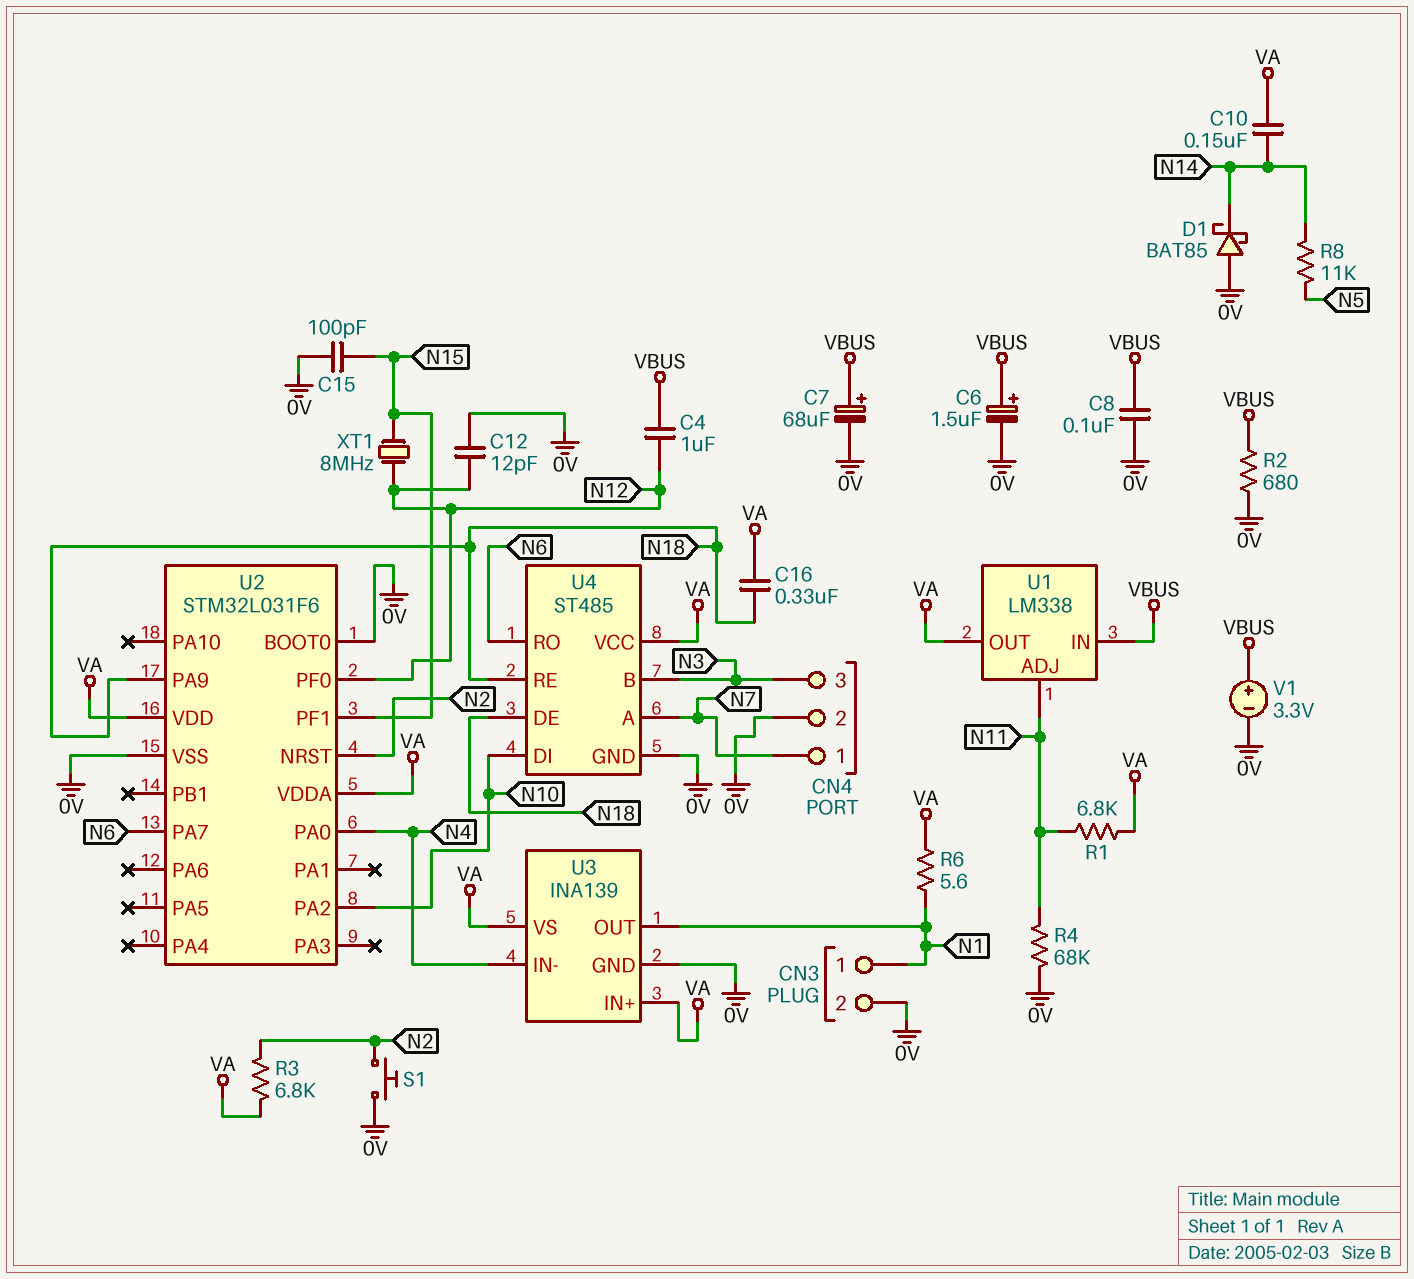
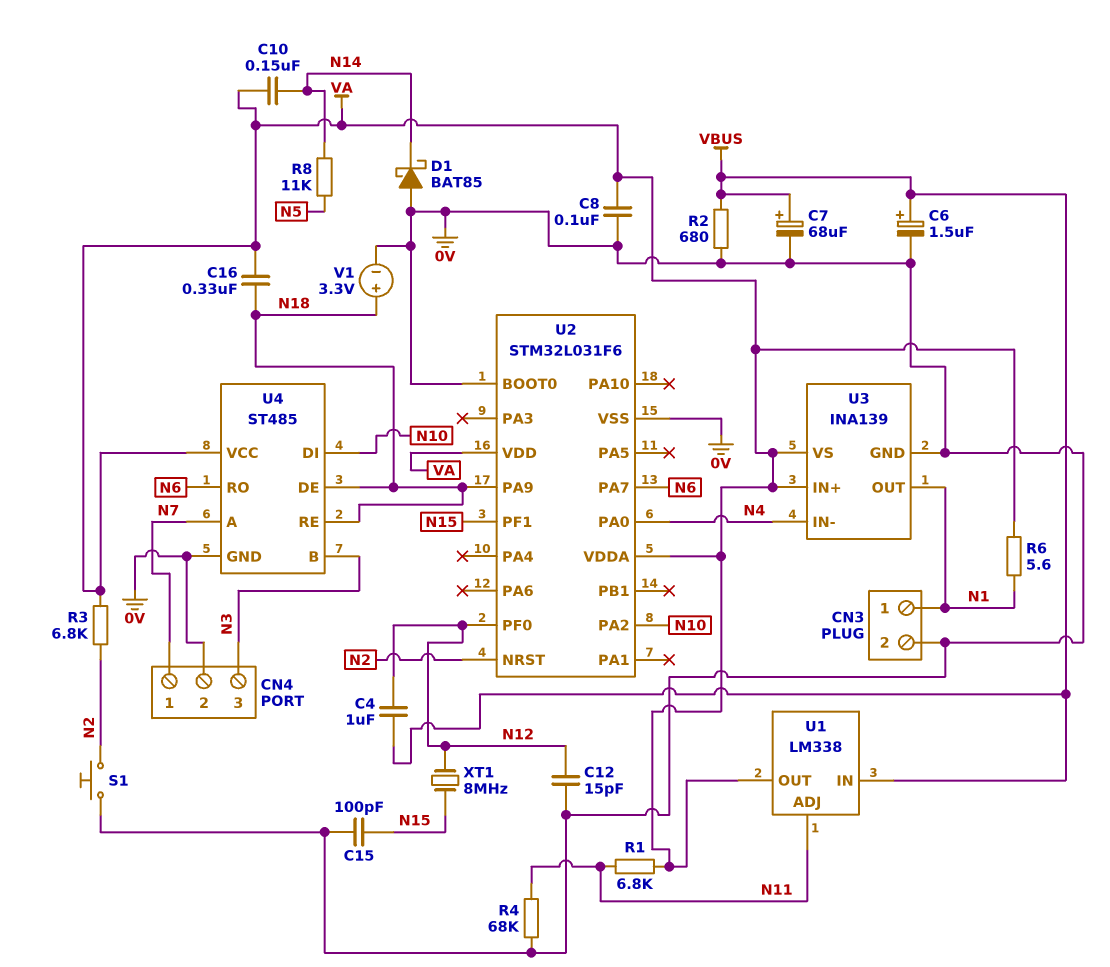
C8: 100nF (0V, VBUS) -> 100nF (0V, VA)
C12: 12pF (0V, N12) -> 15pF (0V, N12)
V1: 3.3V (plus VBUS, minus 0V) -> 3.3V (plus N18, minus 0V)

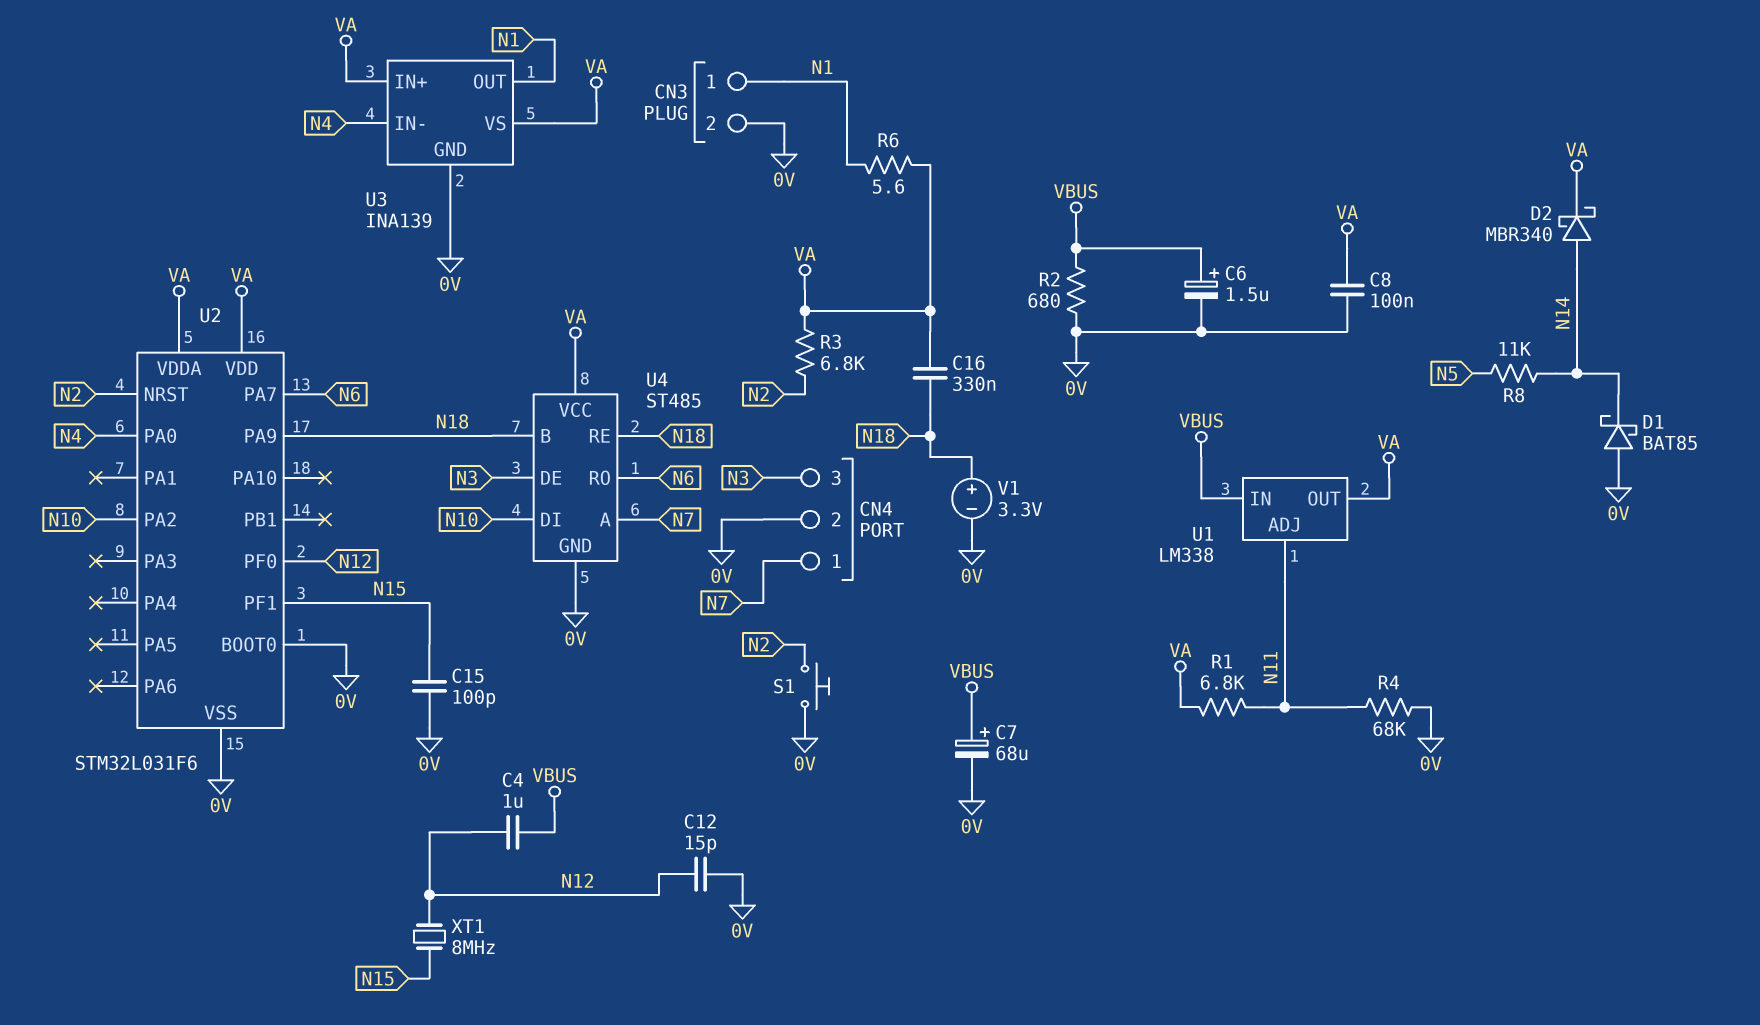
C10: 150nF (N14, VA) -> none
D2: none -> schottky MBR340 (A N14, K VA)
U4 pin B: N3 -> N18
U4 pin DE: N18 -> N3

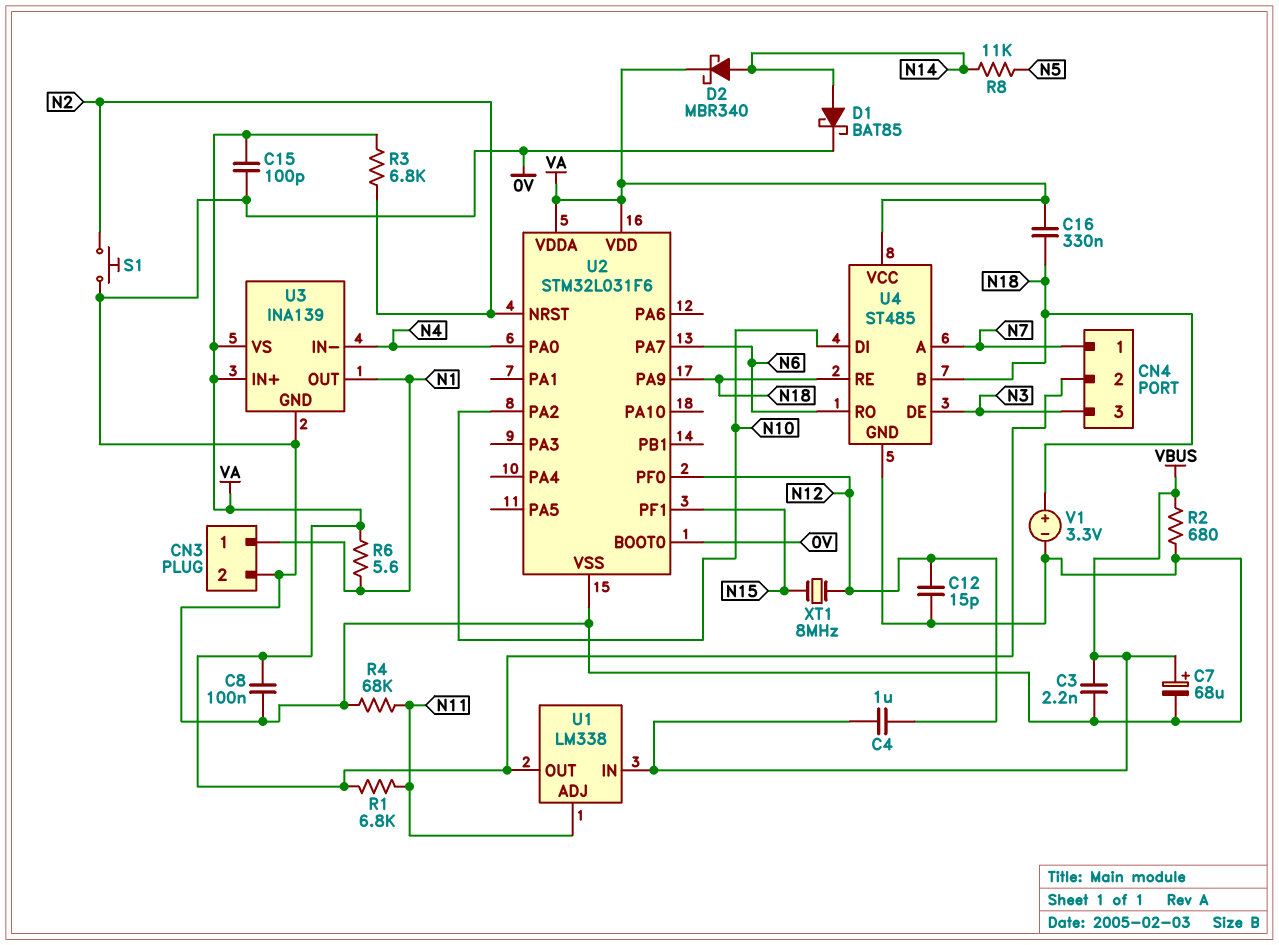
C3: none -> 2.2nF (0V, VBUS)
C6: 1.5uF (plus VBUS, minus 0V) -> none
C15: 100pF (0V, N15) -> 100pF (0V, VA)
CN4 pin 2: 0V -> VA
D1: schottky BAT85 (A 0V, K N14) -> schottky BAT85 (A N14, K 0V)

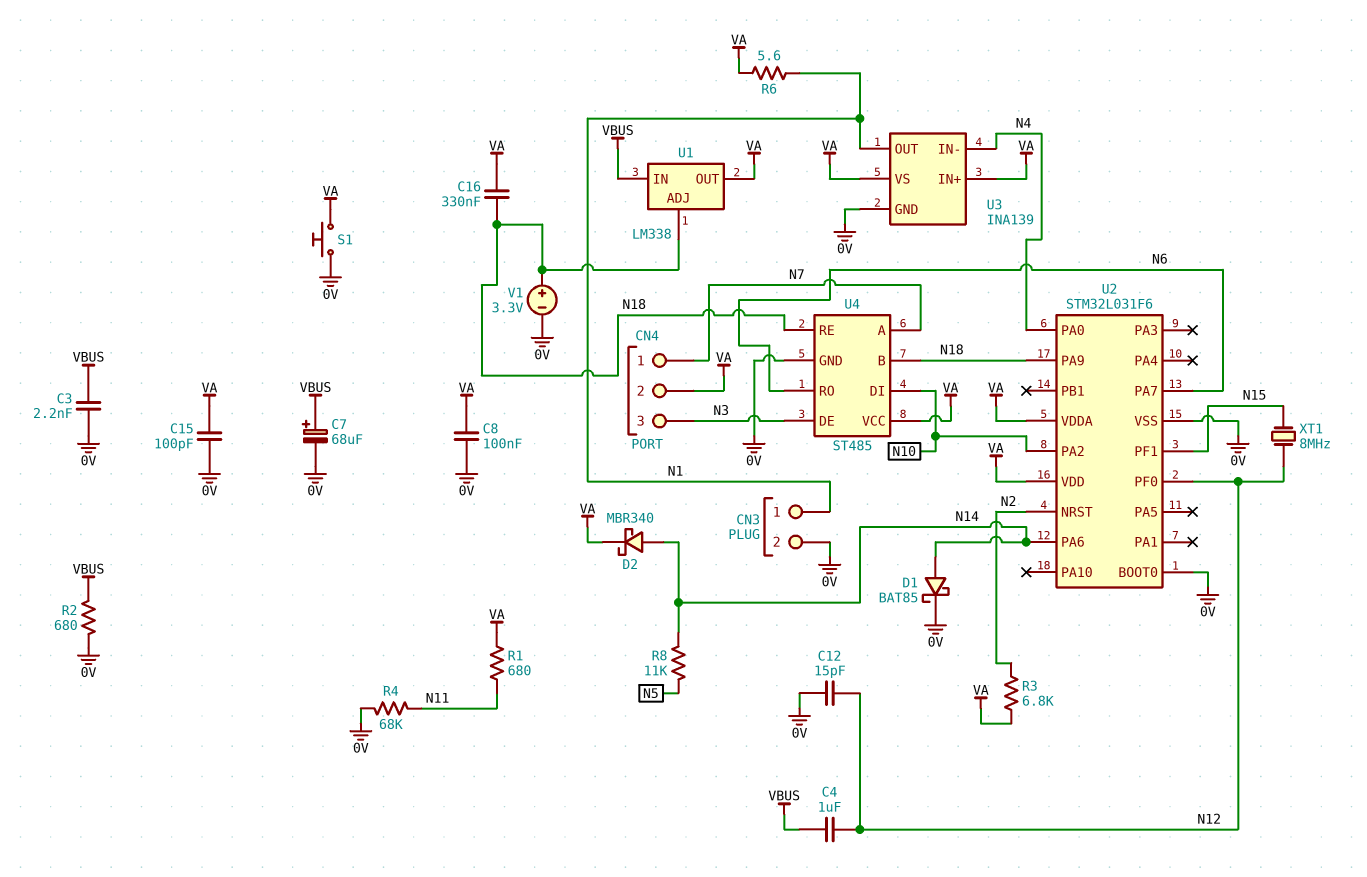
R1: 6.8k (N11, VA) -> 680 (N11, VA)
S1: button (0V, N2) -> button (0V, VA)
U1 pin ADJ: N11 -> N18
U2 pin PA6: none -> N14

